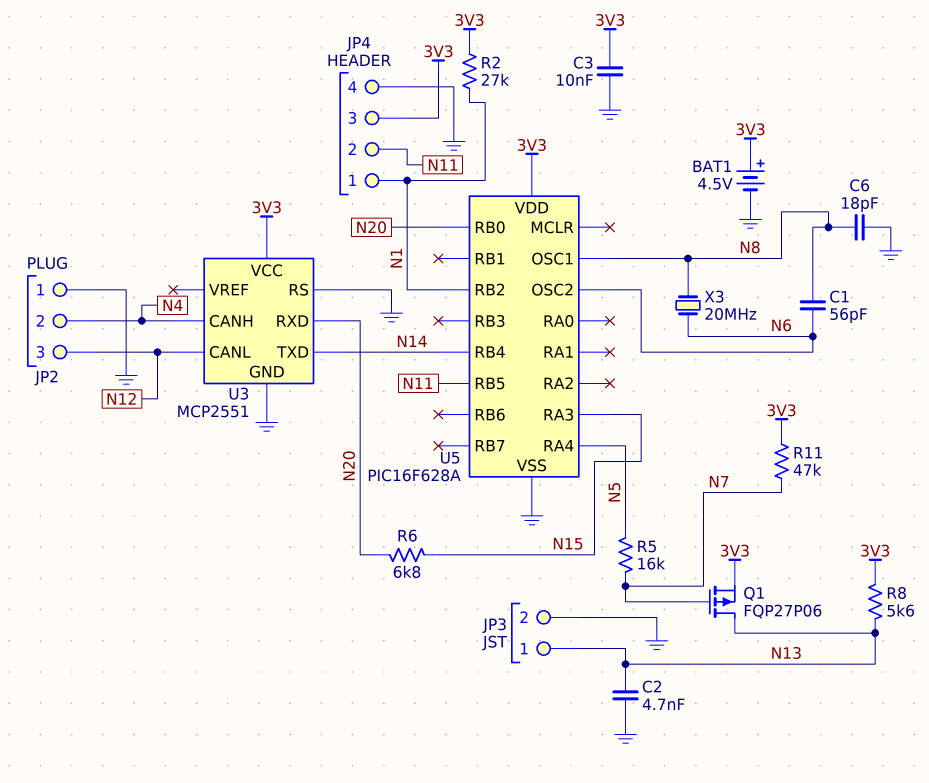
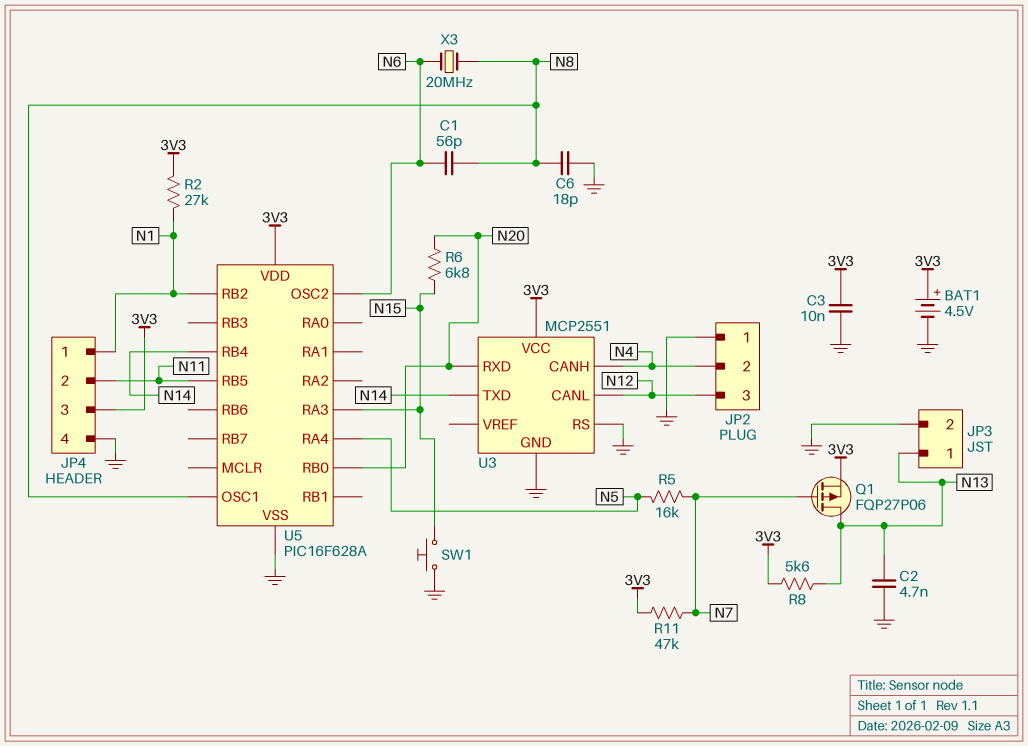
SW1: none -> button (GND, N15)

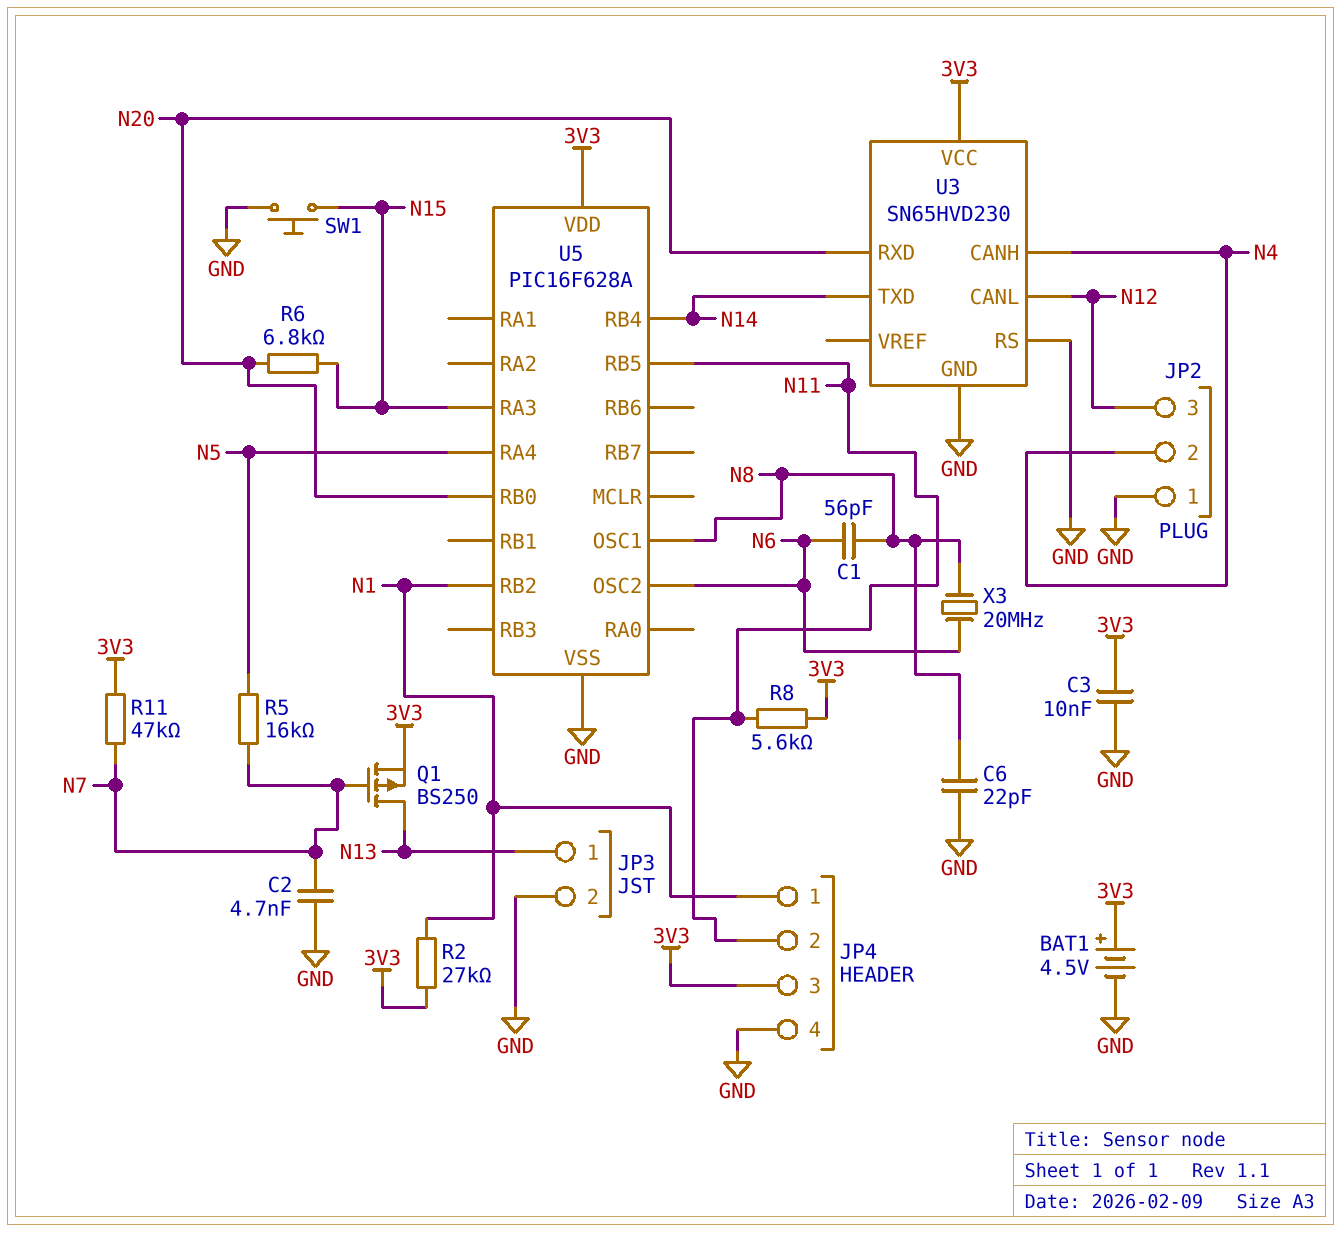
C2: 4.7nF (GND, N13) -> 4.7nF (GND, N7)
C6: 18pF (GND, N8) -> 22pF (GND, N8)
Q1: PMOS FQP27P06 (G N7, D N13, S 3V3) -> PMOS BS250 (G N7, D N13, S 3V3)
R8: 5.6k (3V3, N13) -> 5.6k (3V3, N11)
U3: MCP2551 -> SN65HVD230

